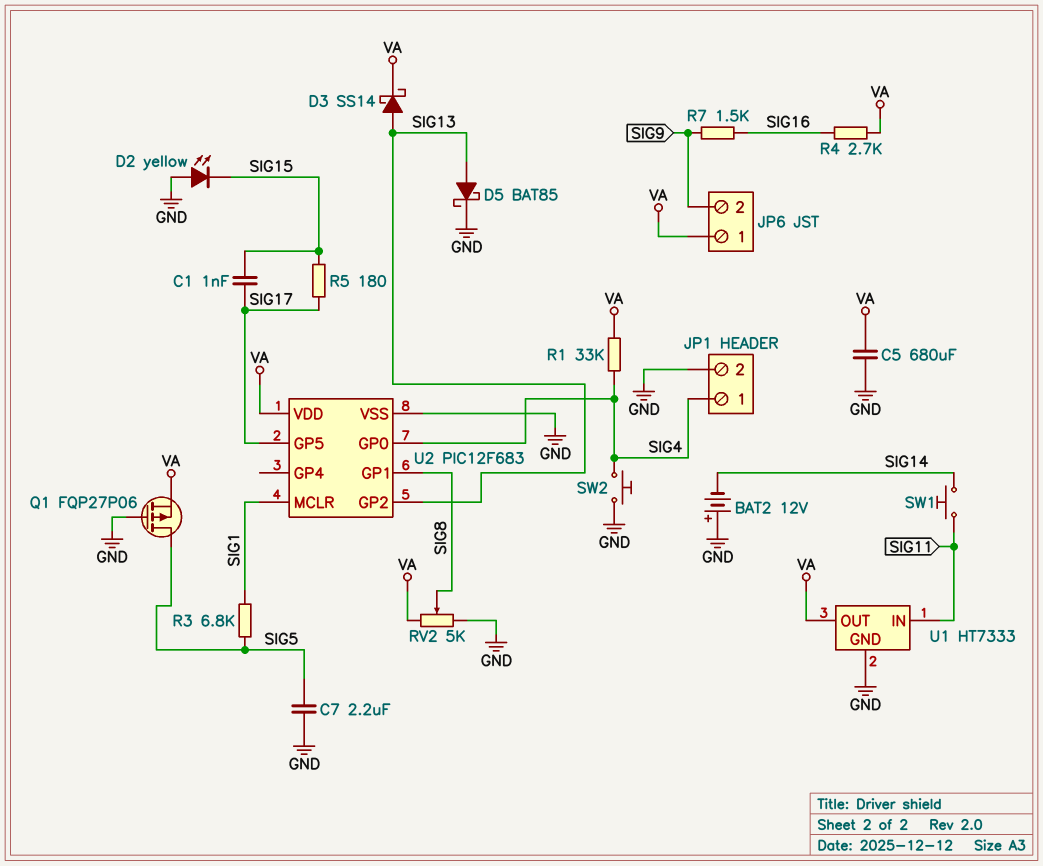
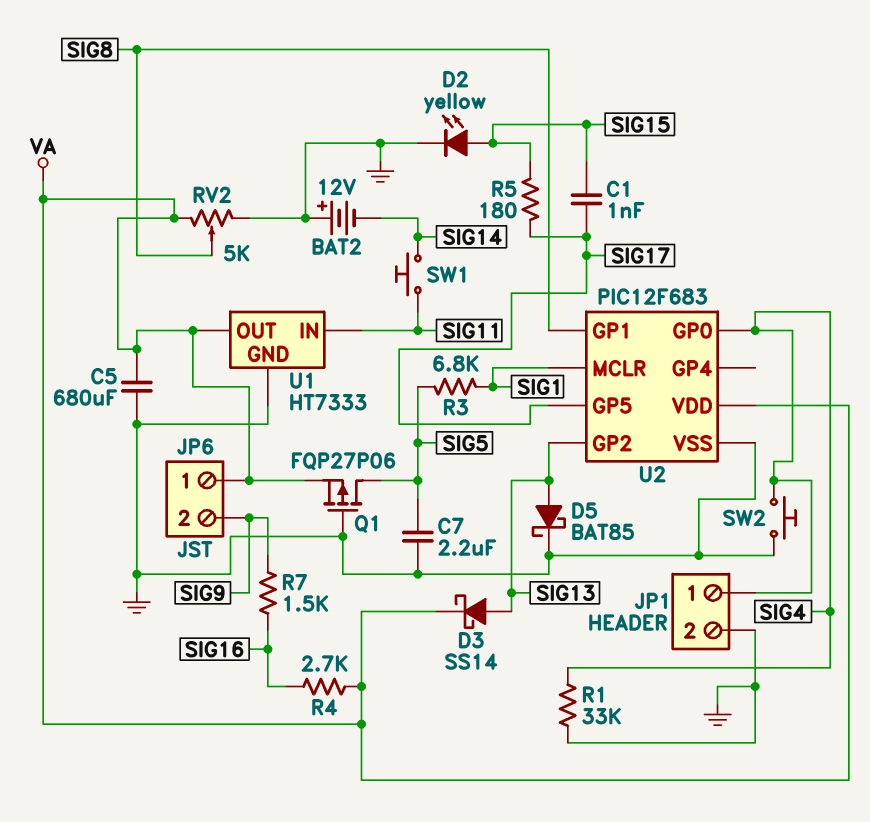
D2: LED yellow (A GND, K SIG15) -> LED yellow (A SIG15, K GND)
R1: 33k (SIG4, VA) -> 33k (GND, SIG4)

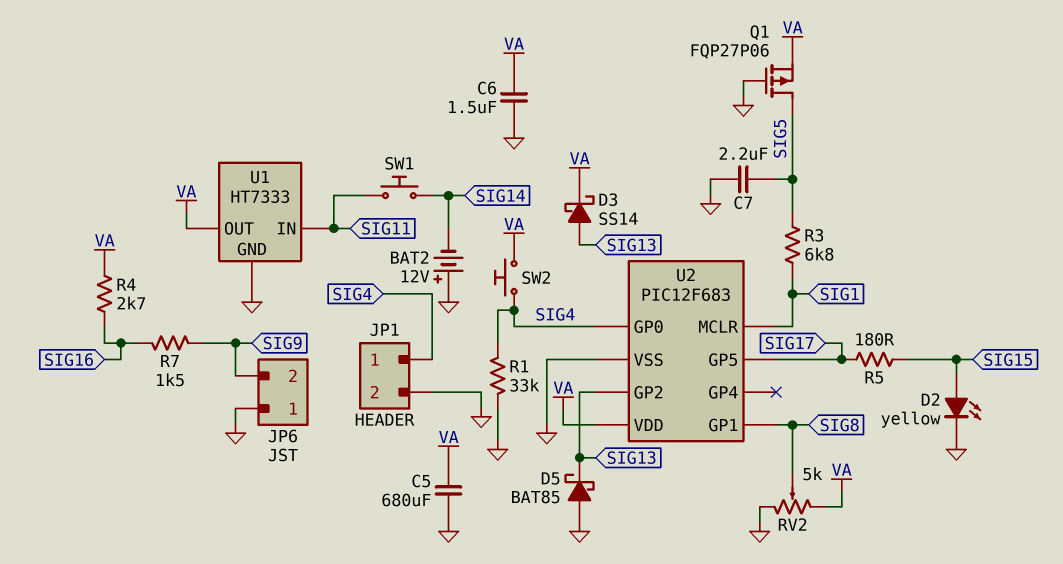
C1: 1nF (SIG15, SIG17) -> none
C6: none -> 1.5uF (GND, VA)
D5: schottky BAT85 (A SIG13, K GND) -> schottky BAT85 (A GND, K SIG13)
JP6 pin 1: VA -> GND
SW2: button (GND, SIG4) -> button (SIG4, VA)

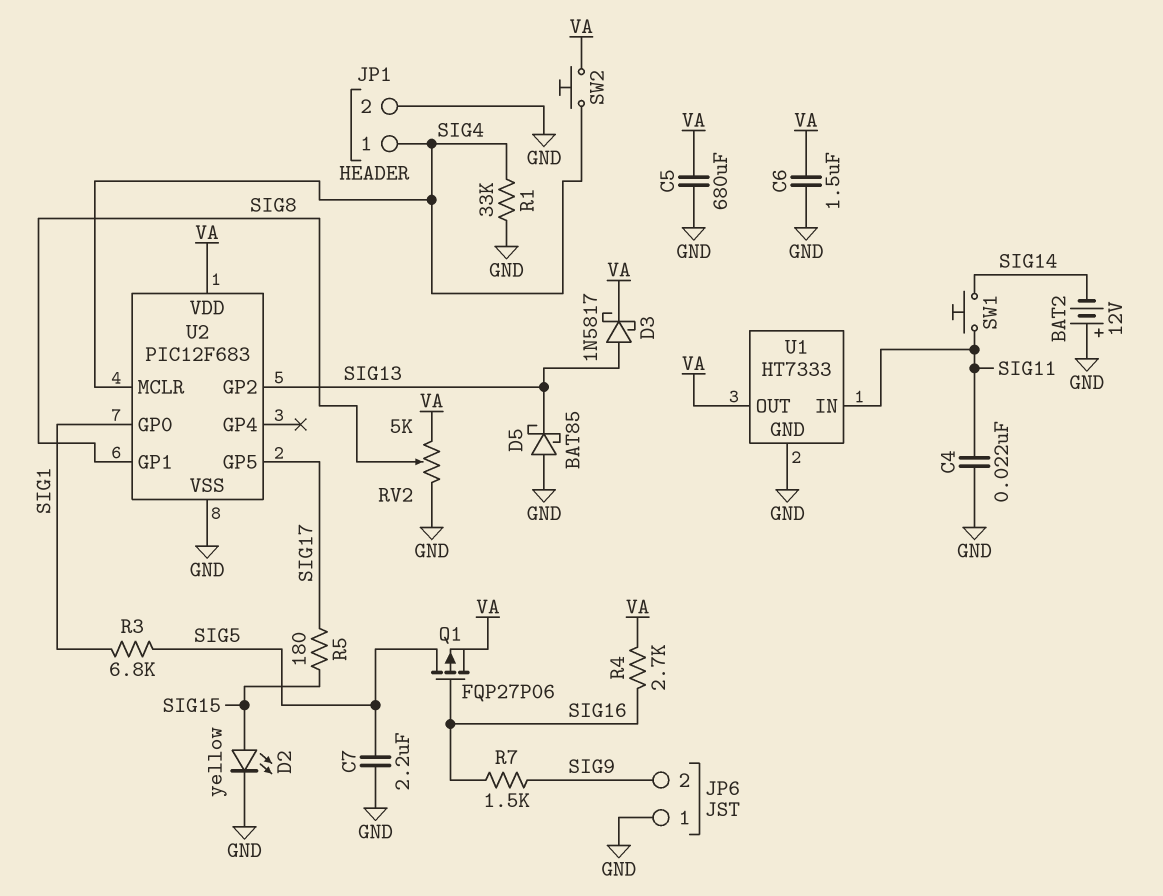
C4: none -> 22nF (GND, SIG11)
D3: schottky SS14 (A SIG13, K VA) -> schottky 1N5817 (A SIG13, K VA)
Q1: PMOS FQP27P06 (G GND, D SIG5, S VA) -> PMOS FQP27P06 (G SIG16, D SIG5, S VA)
U2 pin GP0: SIG4 -> SIG1
U2 pin MCLR: SIG1 -> SIG4

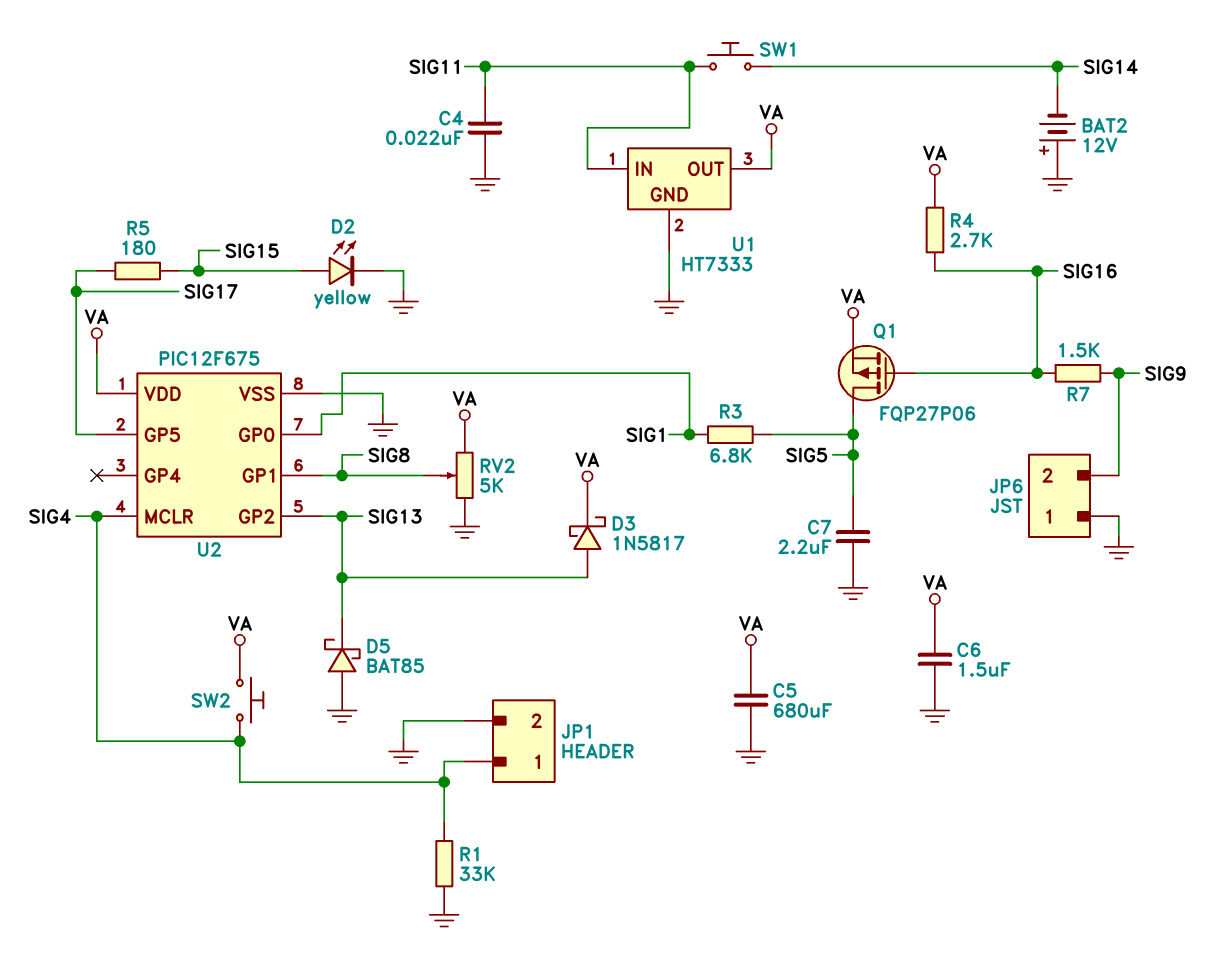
U2: PIC12F683 -> PIC12F675

